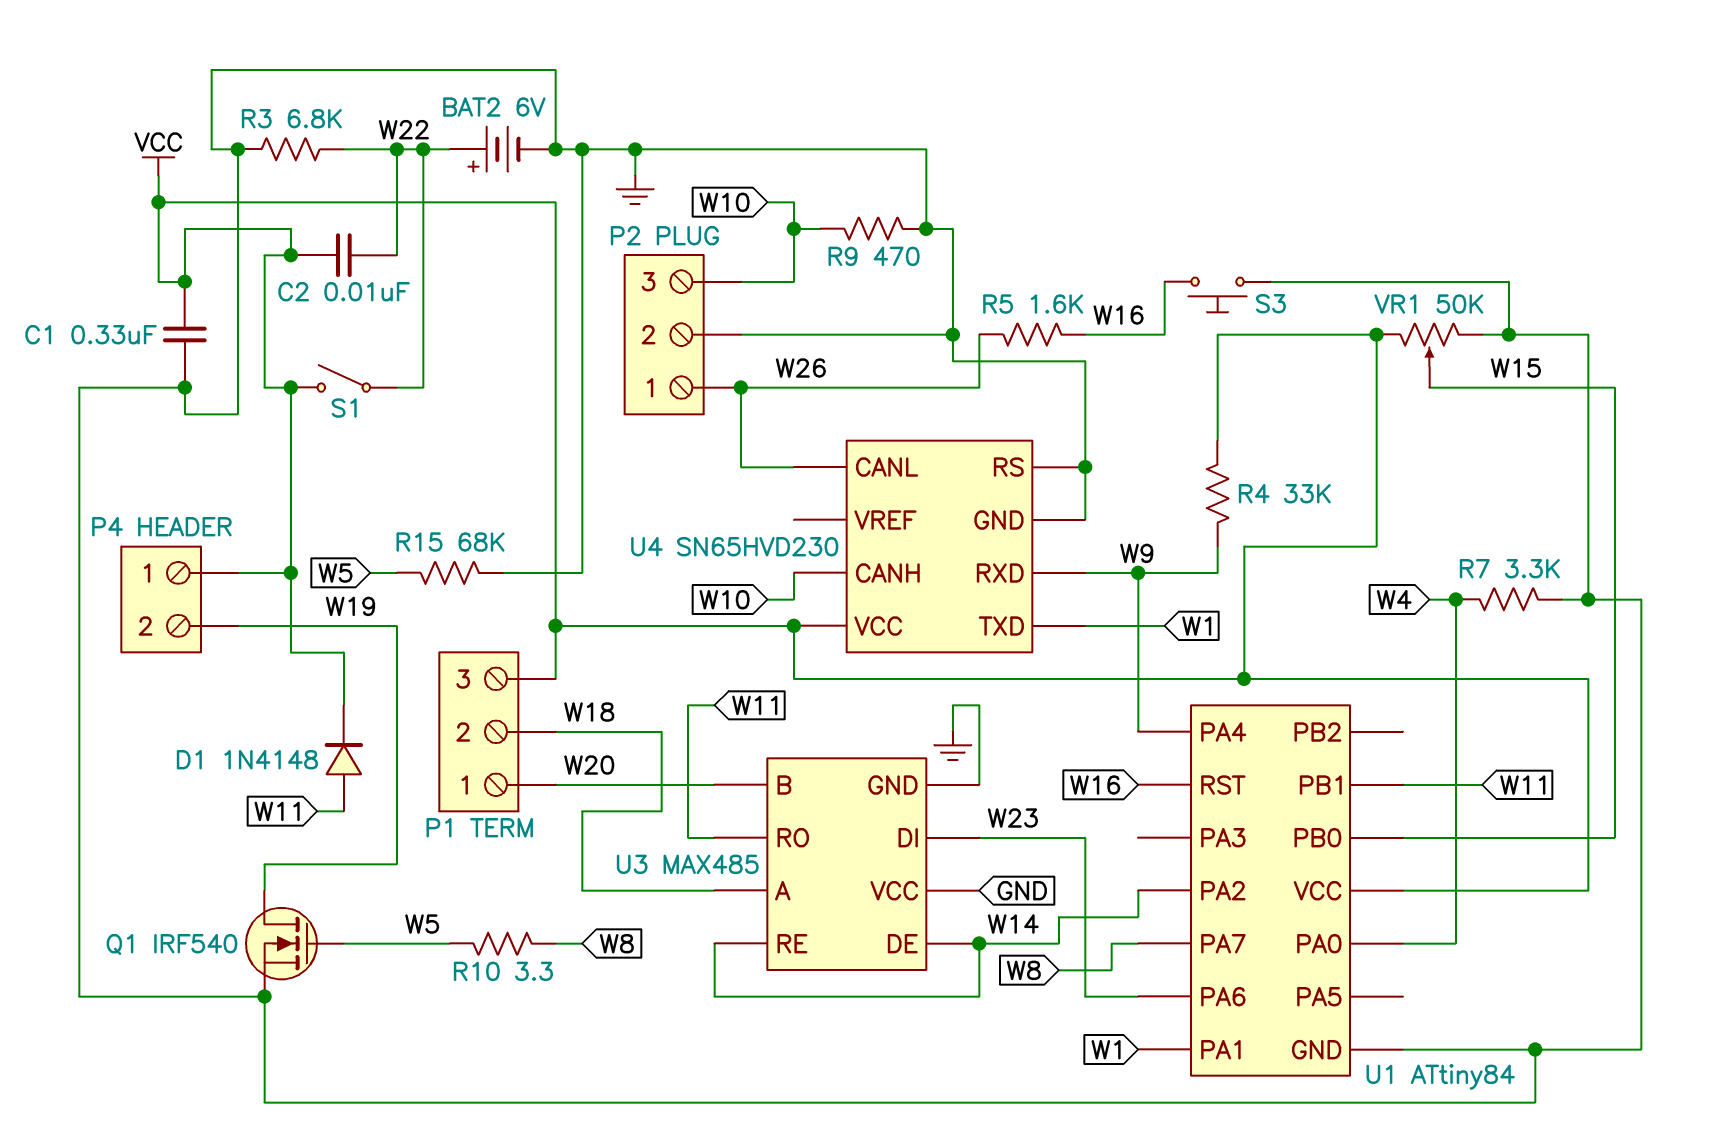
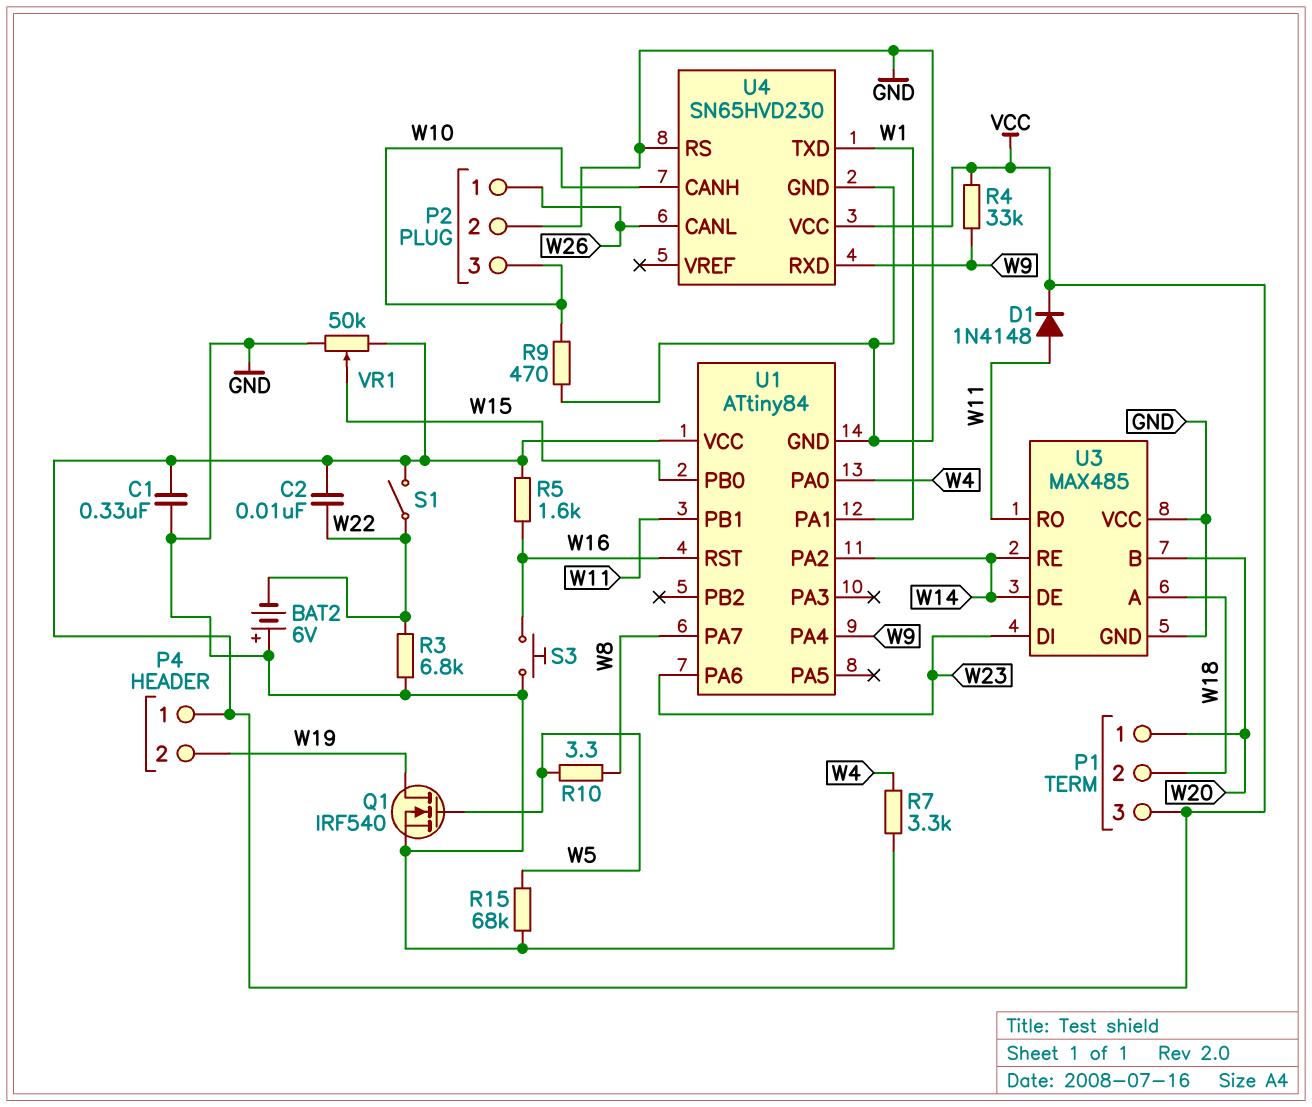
BAT2: 6V (plus W22, minus GND) -> 6V (plus GND, minus W22)
R5: 1.6k (W16, W26) -> 1.6k (VCC, W16)

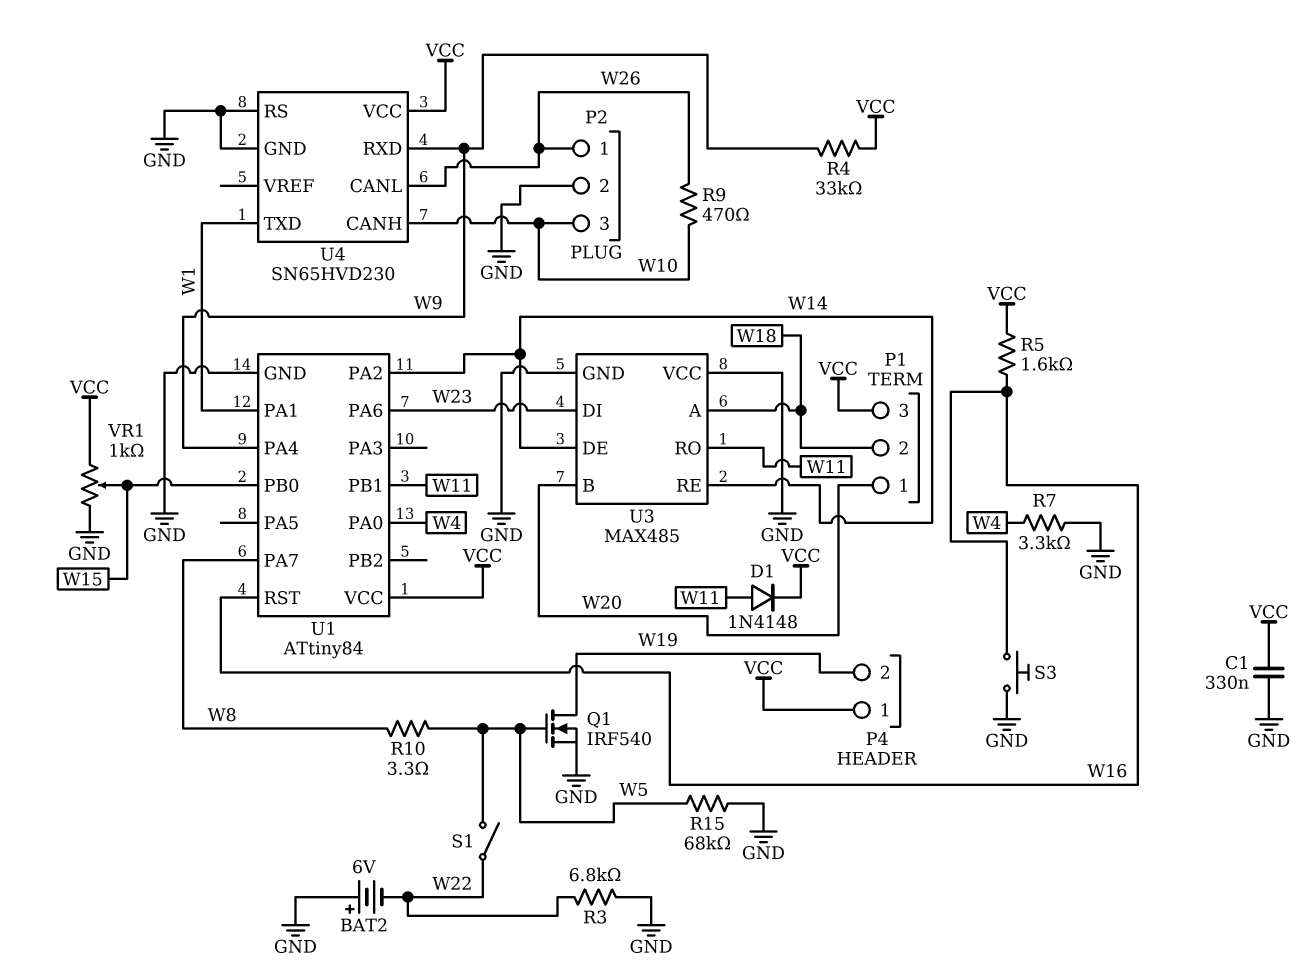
C2: 10nF (VCC, W22) -> none
R9: 470 (GND, W10) -> 470 (W10, W26)
S1: switch (VCC, W22) -> switch (W5, W22)
VR1: 50k (GND, VCC, wiper W15) -> 1k (GND, VCC, wiper W15)

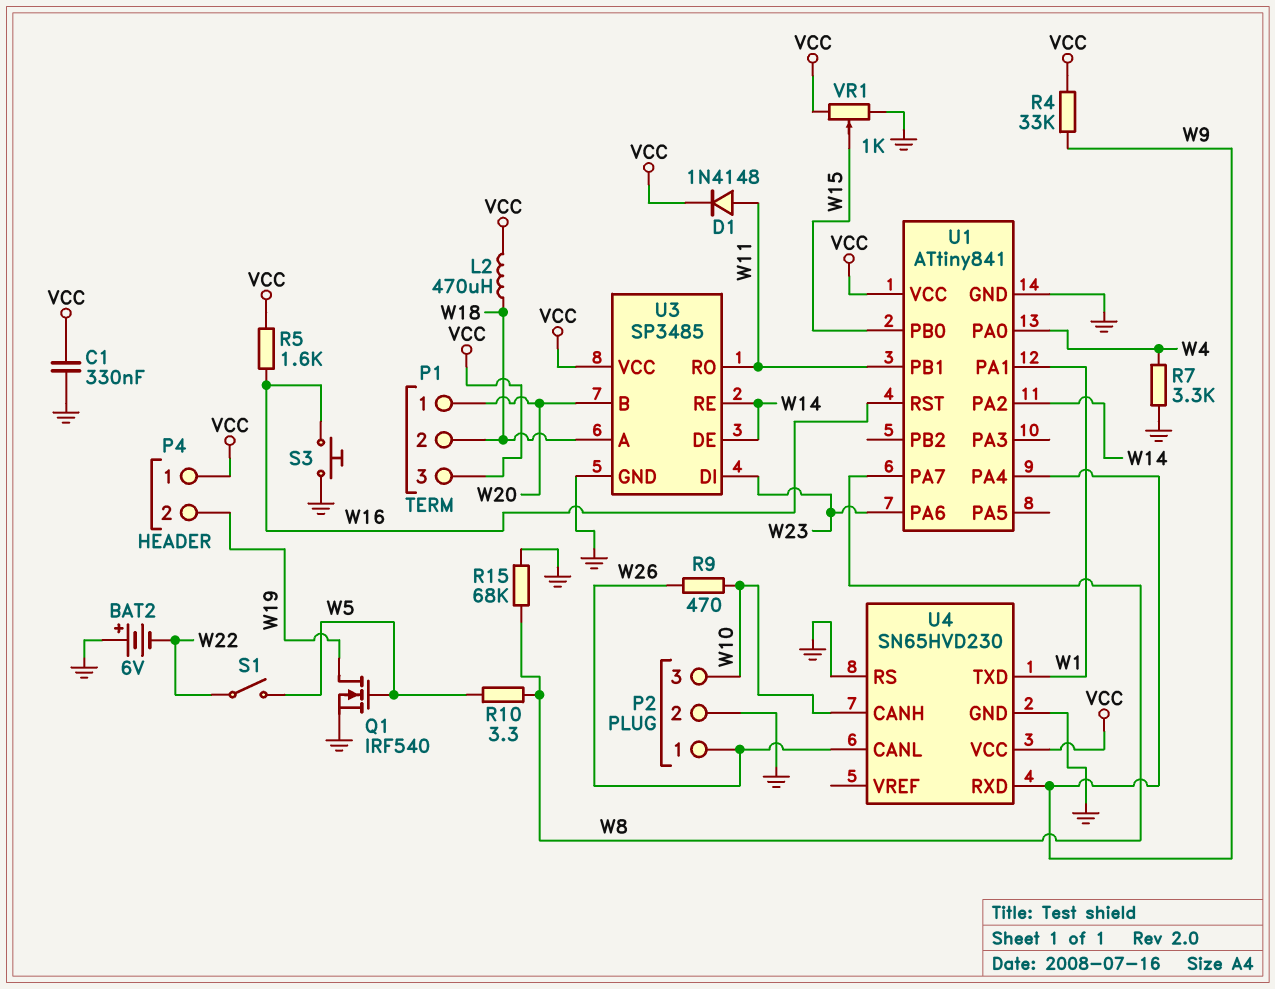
L2: none -> 470uH (VCC, W18)
R3: 6.8k (GND, W22) -> none
R15: 68k (GND, W5) -> 68k (GND, W8)
U1: ATtiny84 -> ATtiny841
U3: MAX485 -> SP3485
U3 pin VCC: GND -> VCC

